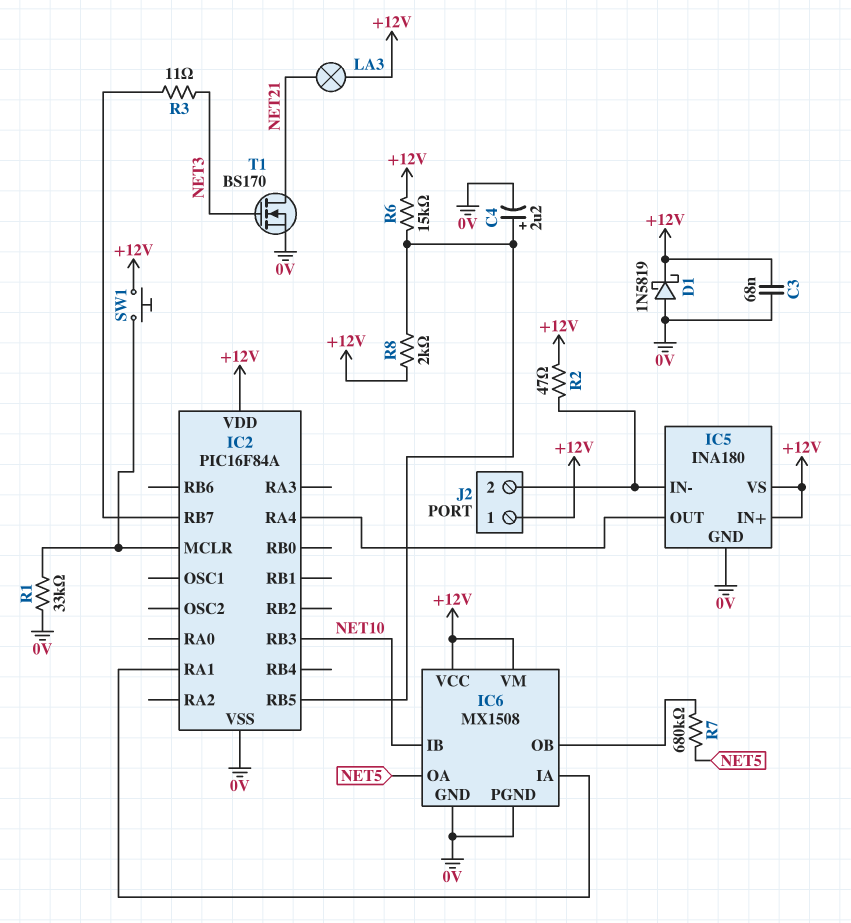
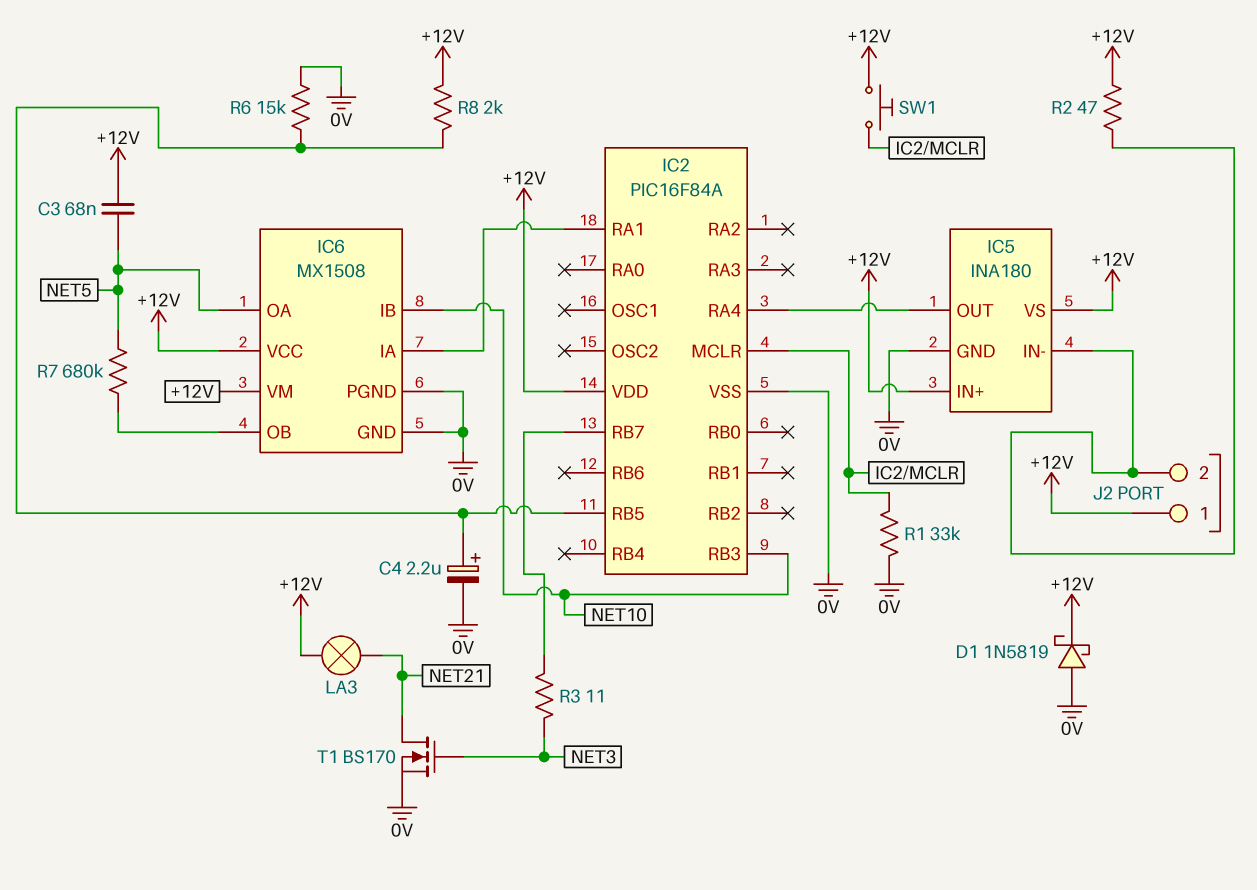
C3: 68nF (+12V, 0V) -> 68nF (+12V, NET5)
R6: 15k (+12V, IC2/RB5) -> 15k (0V, IC2/RB5)

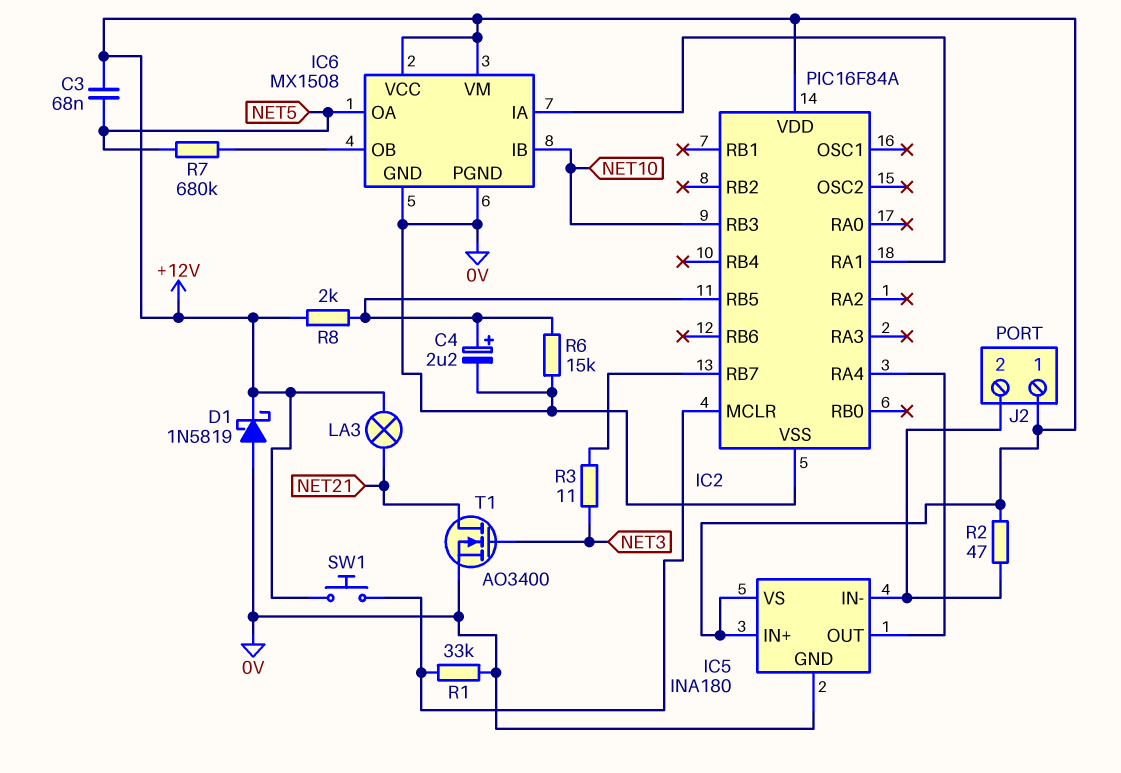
T1: NMOS BS170 (G NET3, D NET21, S 0V) -> NMOS AO3400 (G NET3, D NET21, S 0V)

